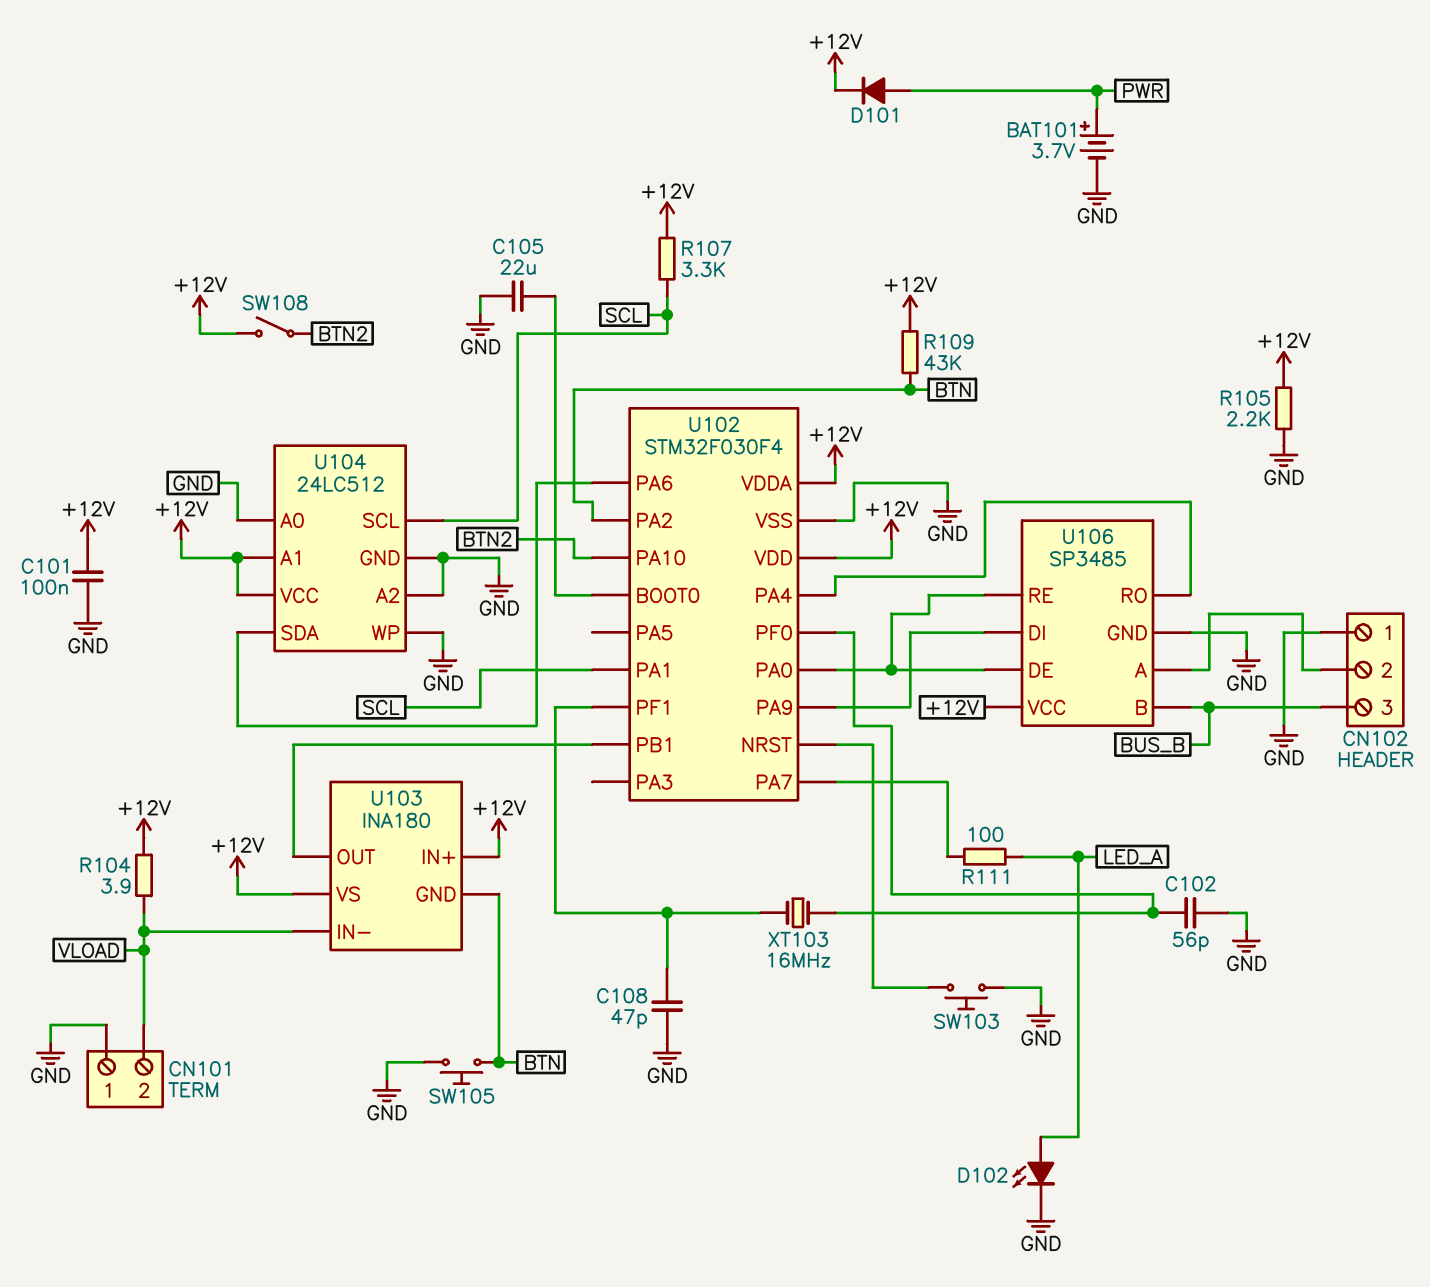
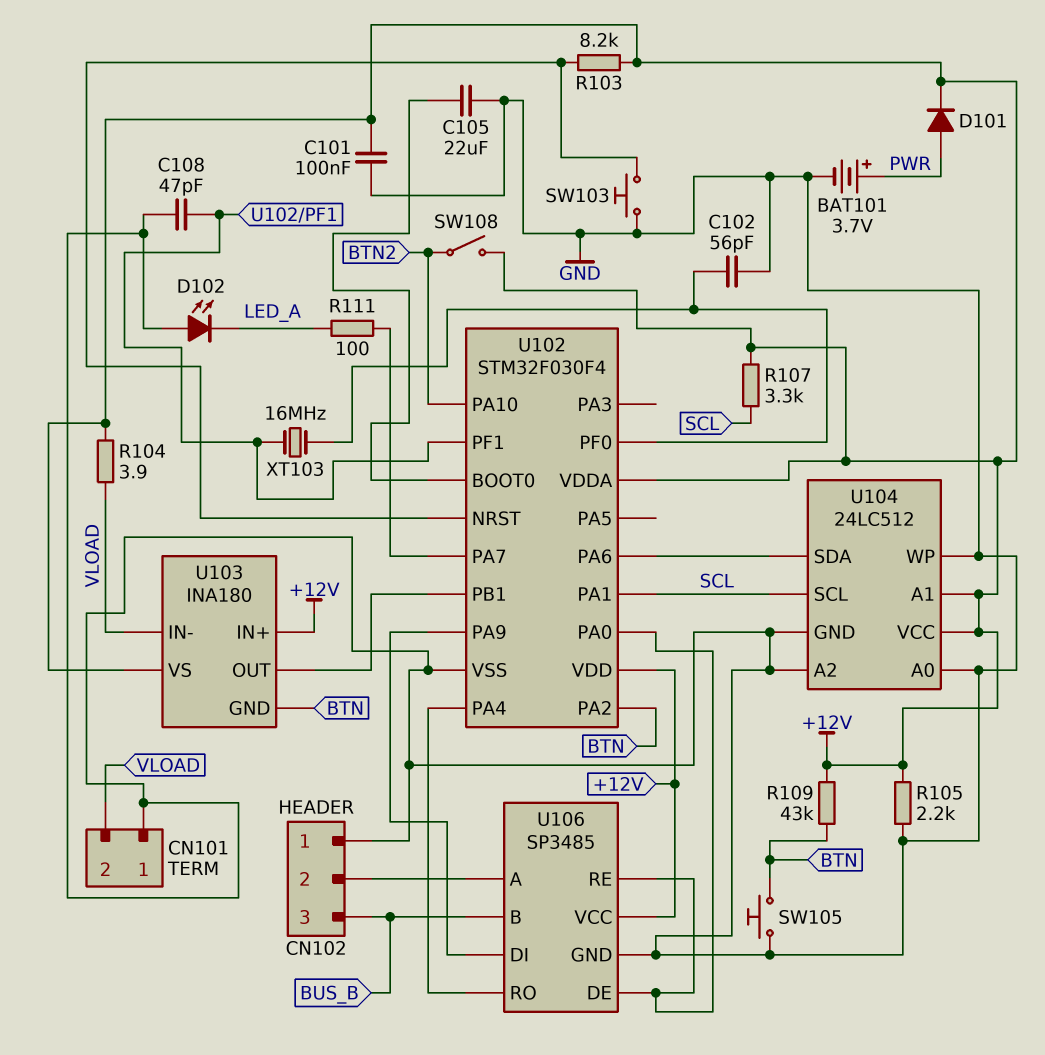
D102: LED (A LED_A, K GND) -> LED (A GND, K LED_A)
R103: none -> 8.2k (+12V, U102/NRST)

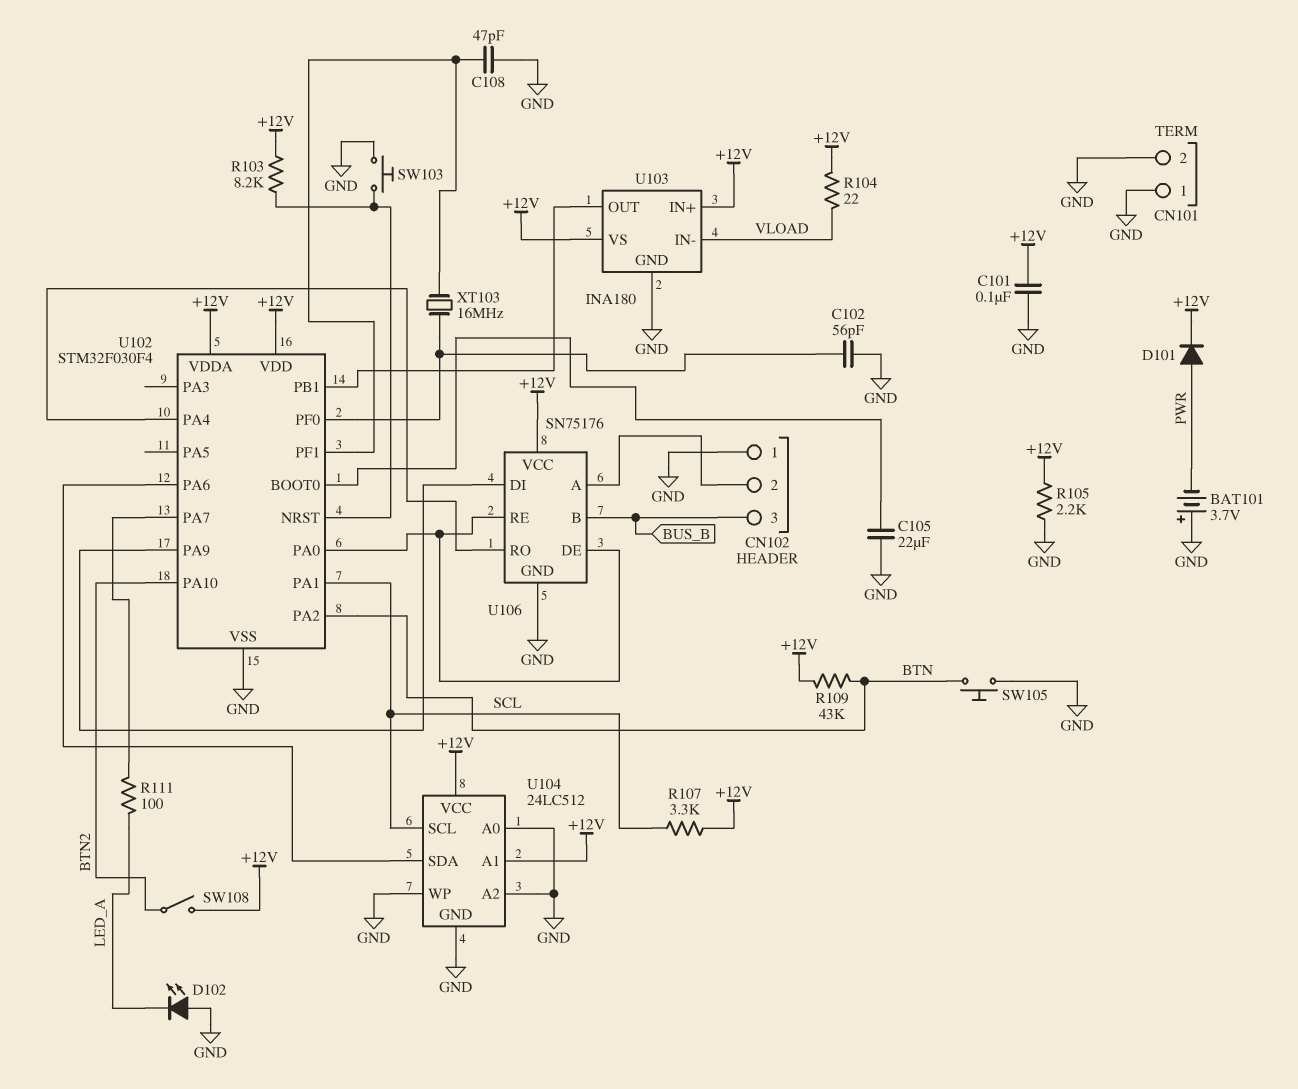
BAT101: 3.7V (plus PWR, minus GND) -> 3.7V (plus GND, minus PWR)
CN101 pin 2: VLOAD -> GND
R104: 3.9 (+12V, VLOAD) -> 22 (+12V, VLOAD)
U103 pin GND: BTN -> GND
U106: SP3485 -> SN75176

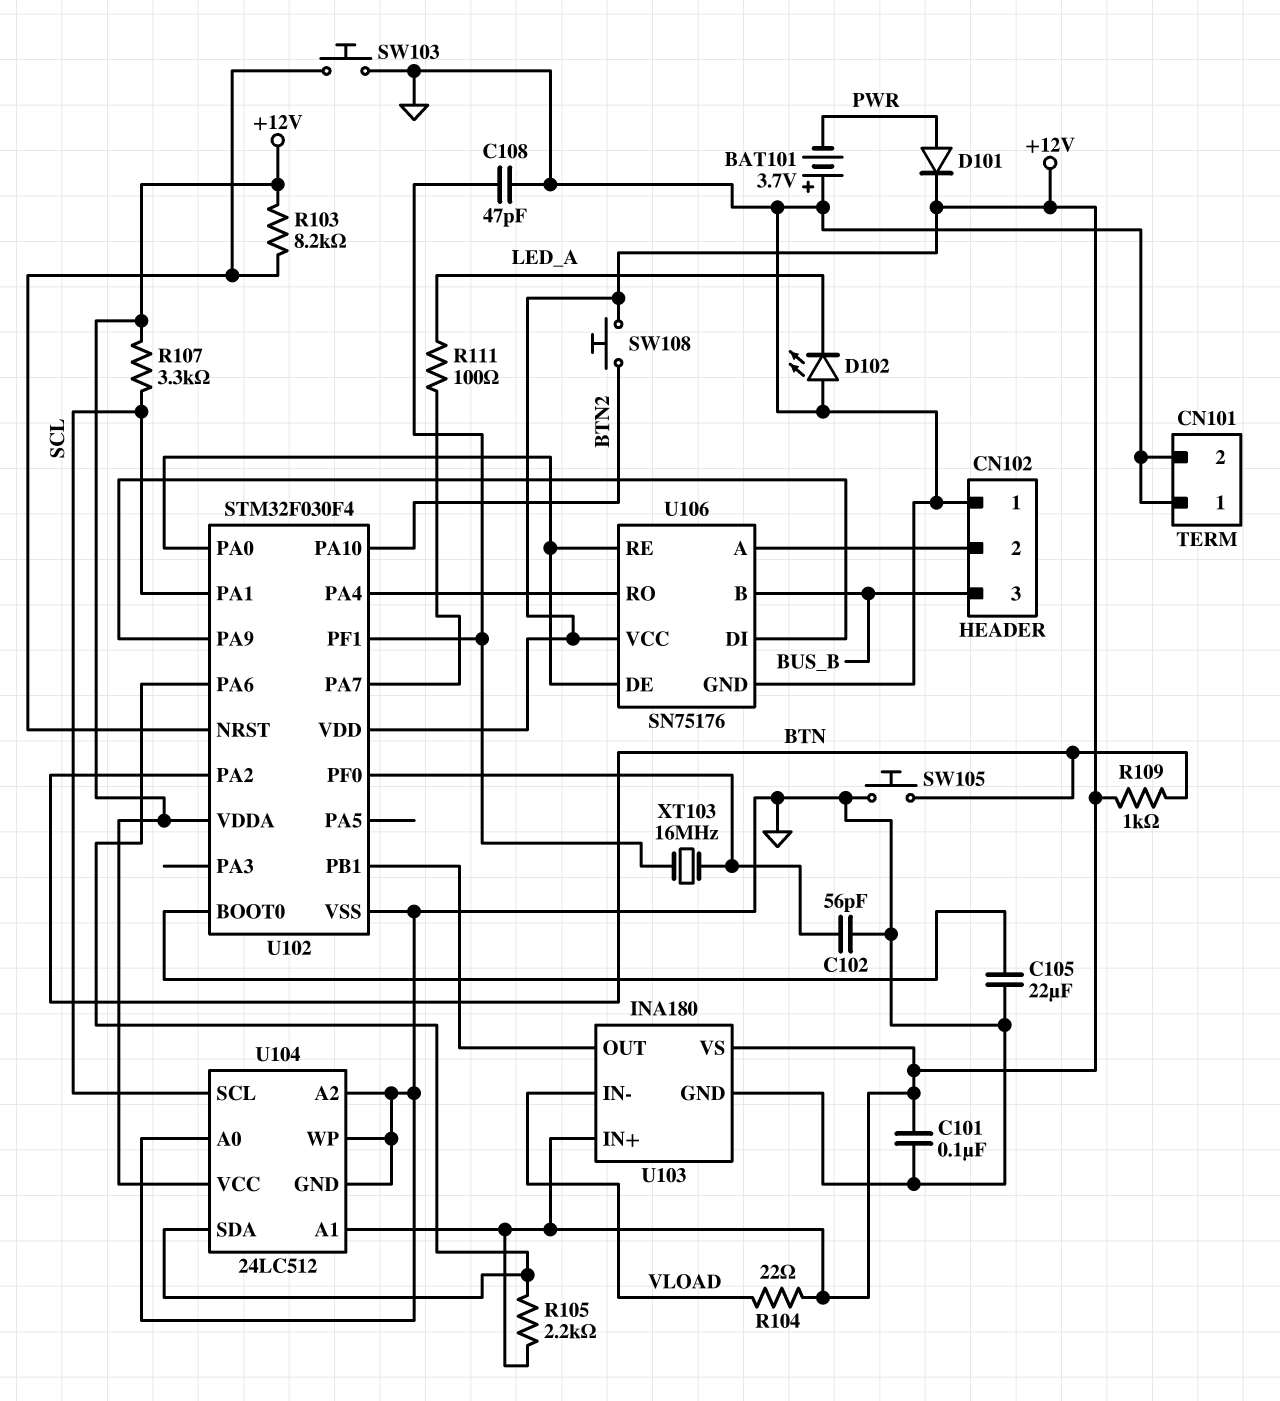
R105: 2.2k (+12V, GND) -> 2.2k (+12V, U102/PA6)
R109: 43k (+12V, BTN) -> 1k (+12V, BTN)
SW108: switch (+12V, BTN2) -> button (+12V, BTN2)

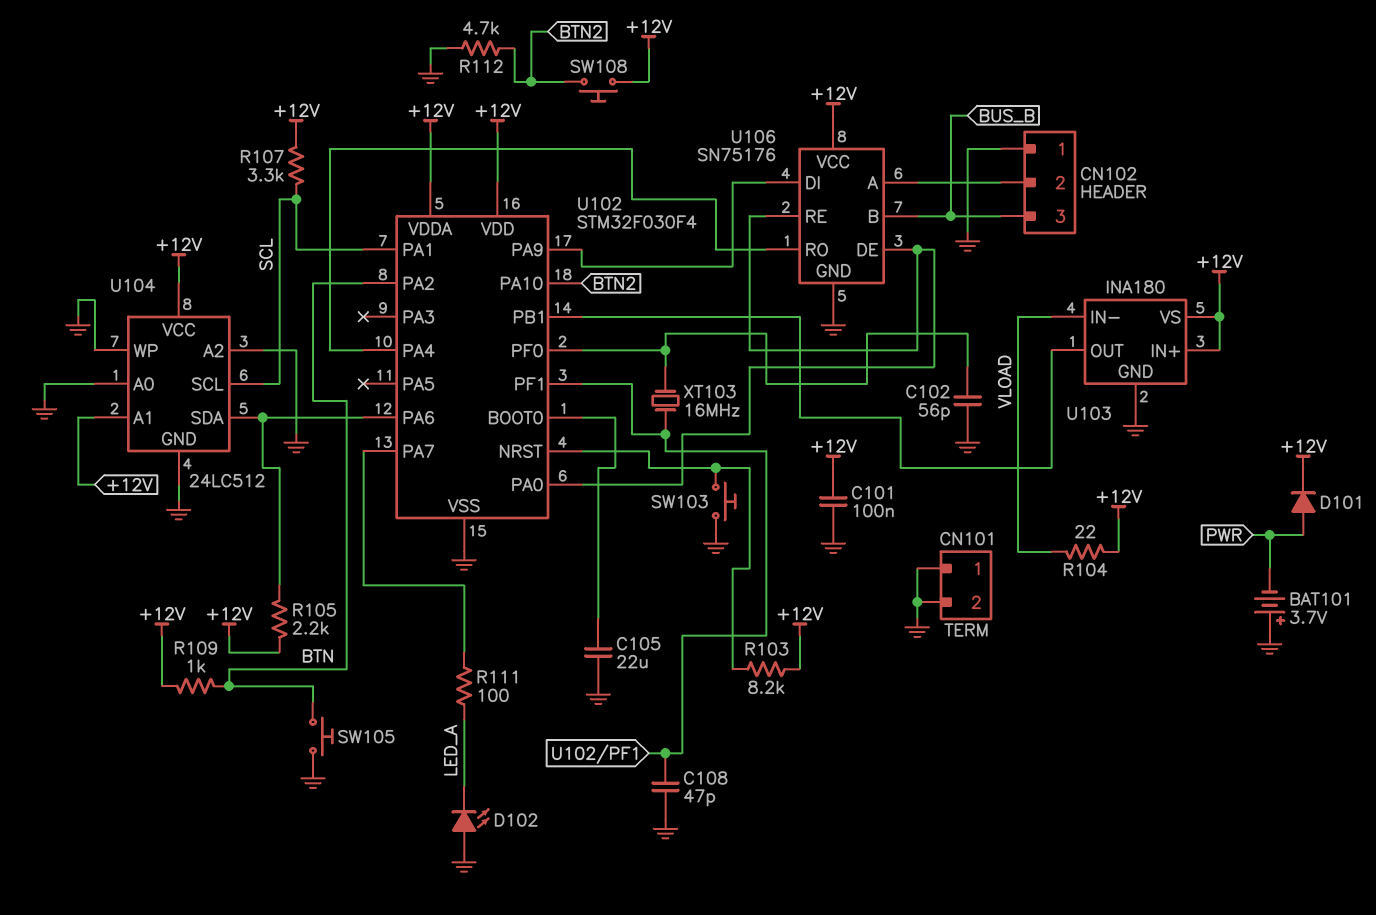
R112: none -> 4.7k (BTN2, GND)

